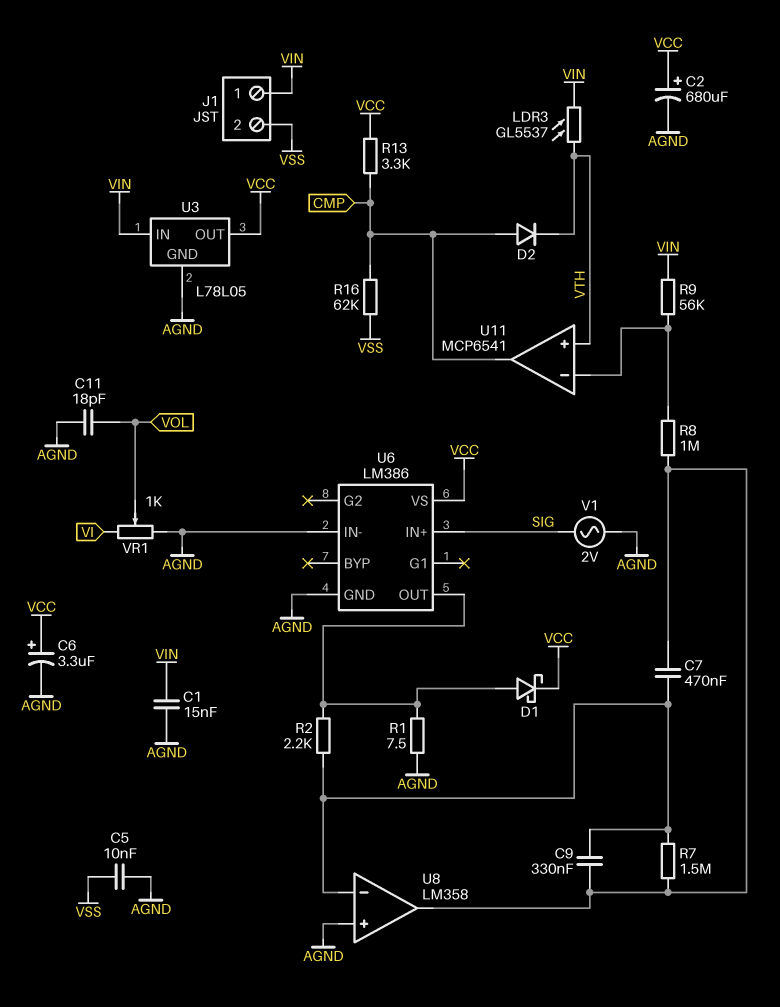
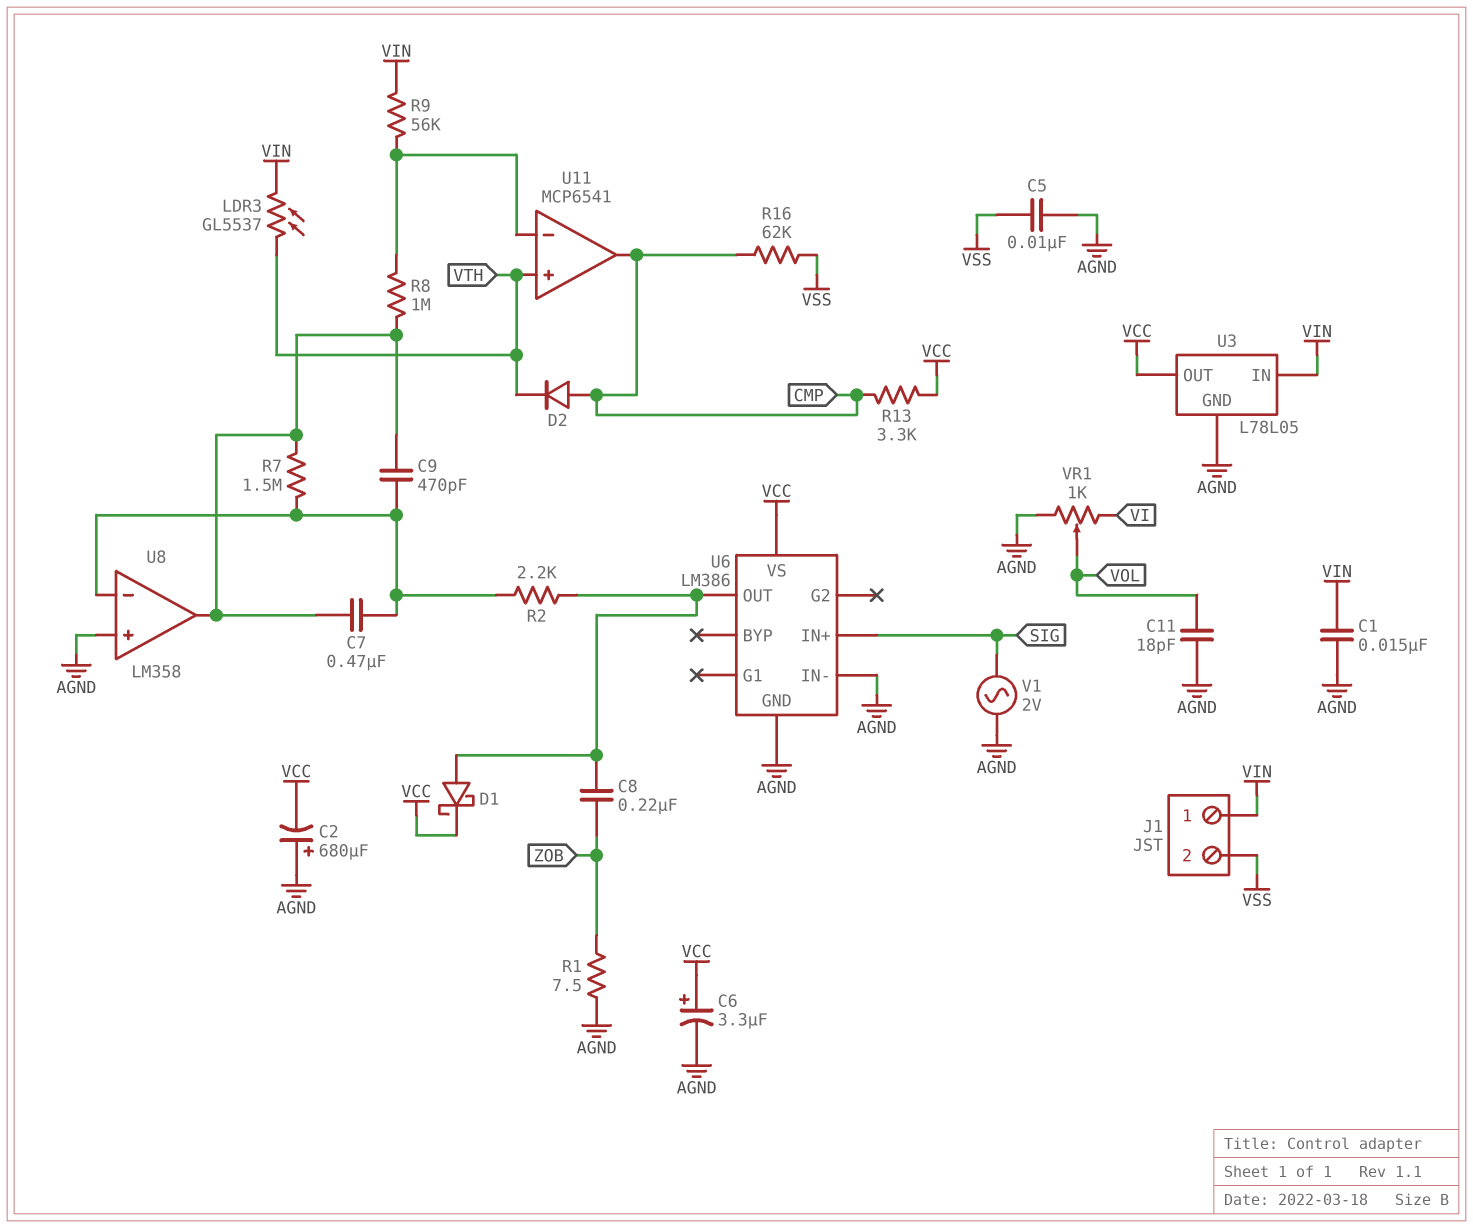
C2: 680uF (plus VCC, minus AGND) -> 680uF (plus AGND, minus VCC)
C8: none -> 220nF (U6/OUT, ZOB)
C9: 330nF (U8/in-, U8/out) -> 470pF (U8/in-, U8/out)
R1: 7.5 (AGND, U6/OUT) -> 7.5 (AGND, ZOB)

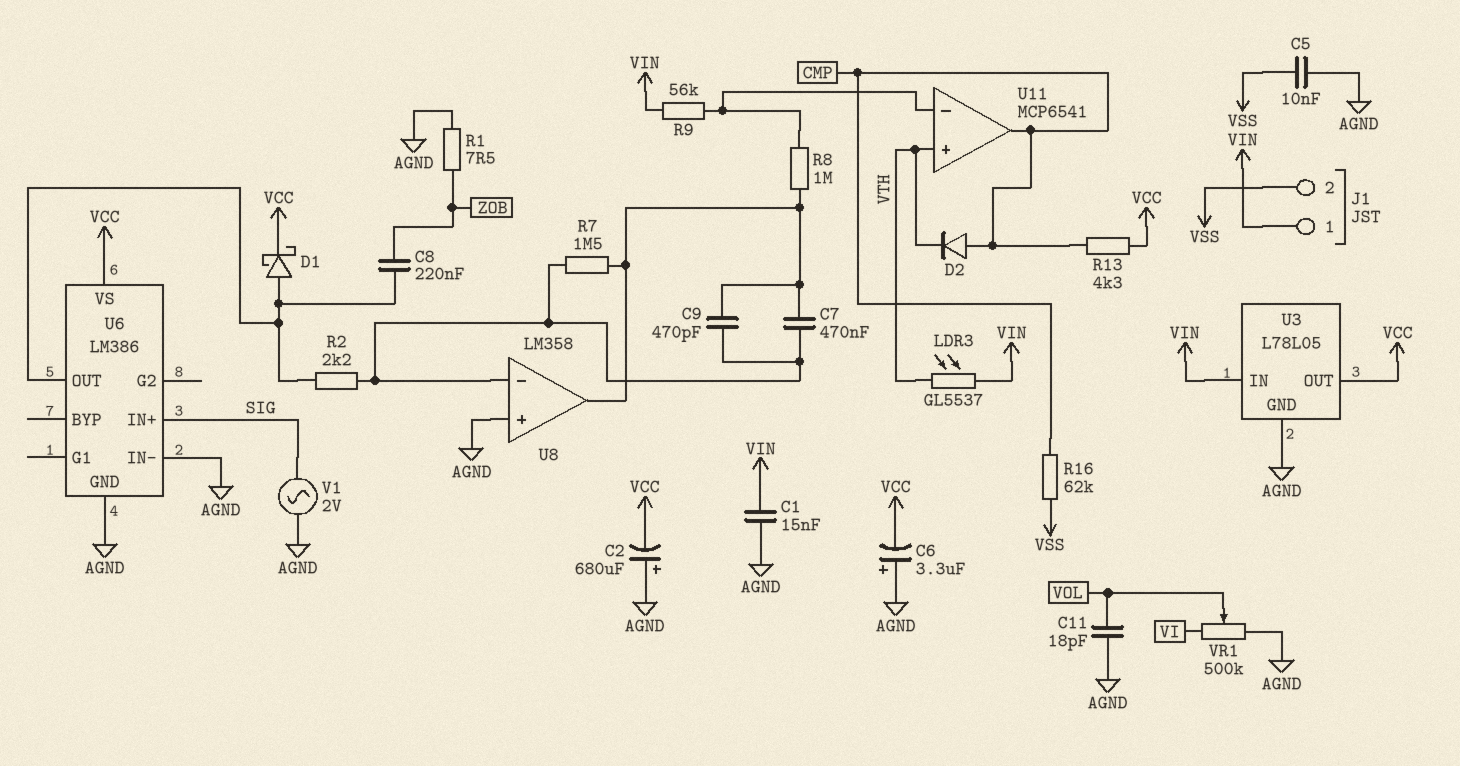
C6: 3.3uF (plus VCC, minus AGND) -> 3.3uF (plus AGND, minus VCC)
R13: 3.3k (CMP, VCC) -> 4.3k (CMP, VCC)
VR1: 1k (AGND, VI, wiper VOL) -> 500k (AGND, VI, wiper VOL)

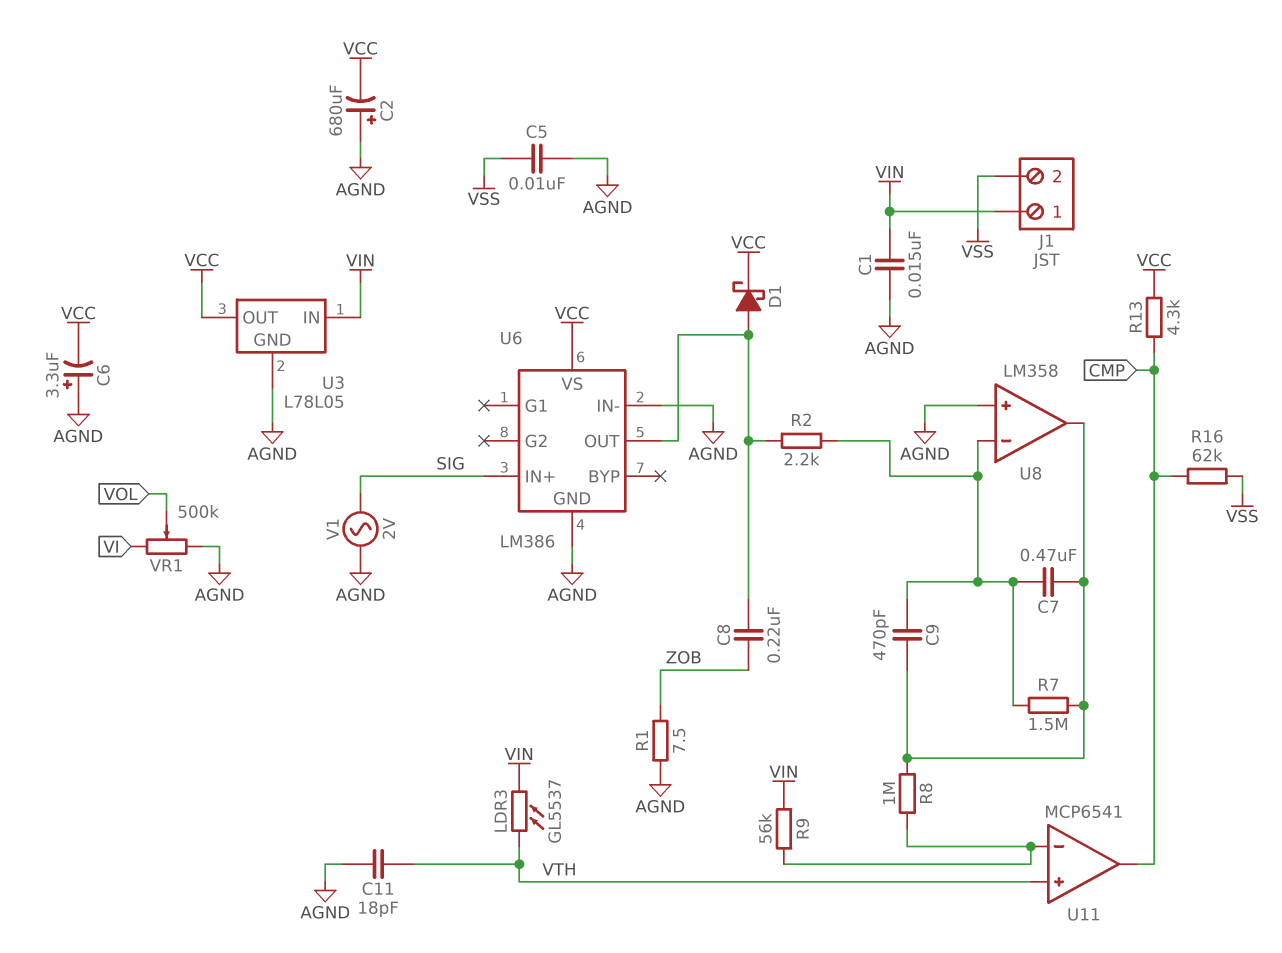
C11: 18pF (AGND, VOL) -> 18pF (AGND, VTH)
D2: diode (A CMP, K VTH) -> none

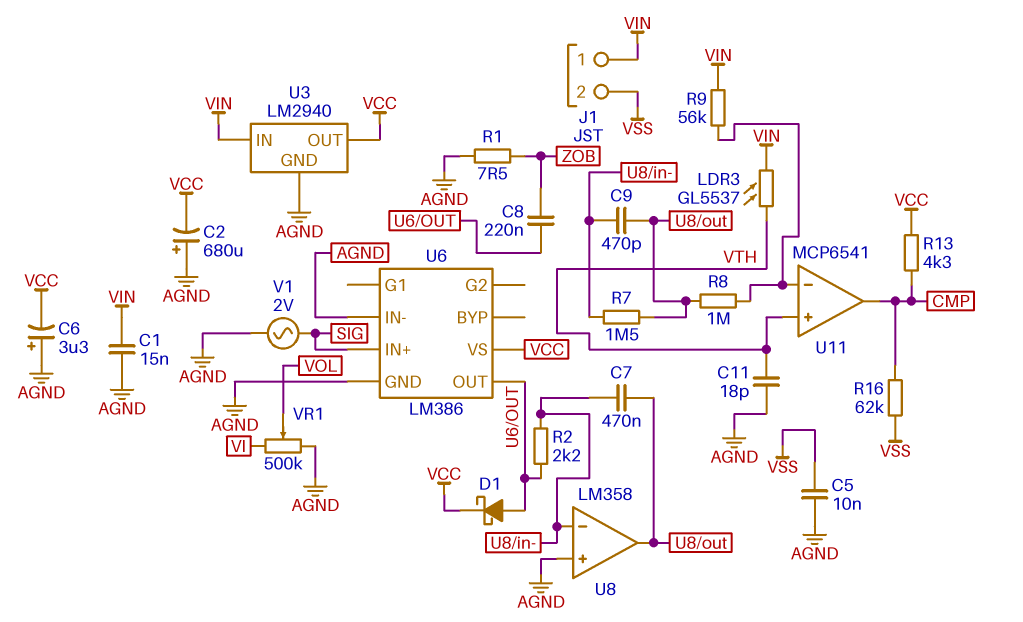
U3: L78L05 -> LM2940

